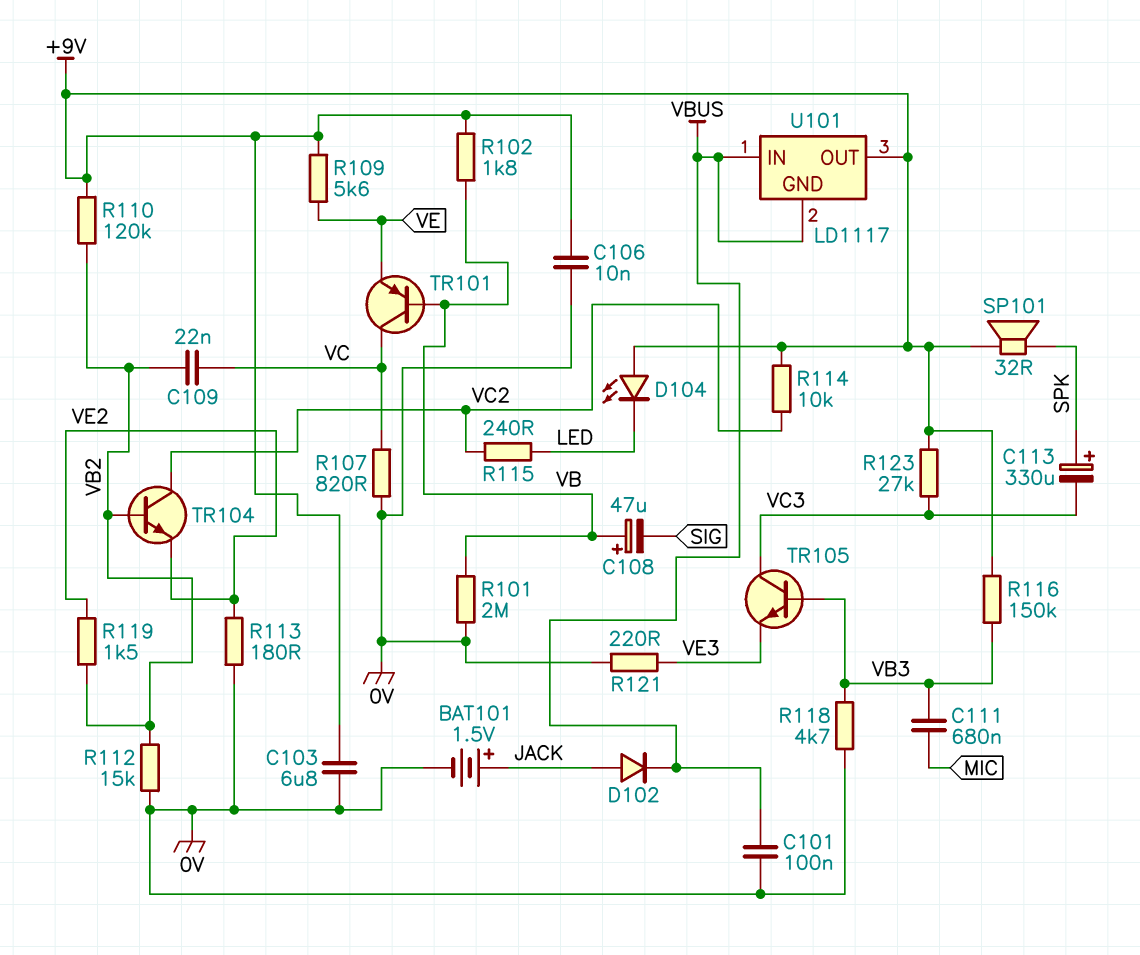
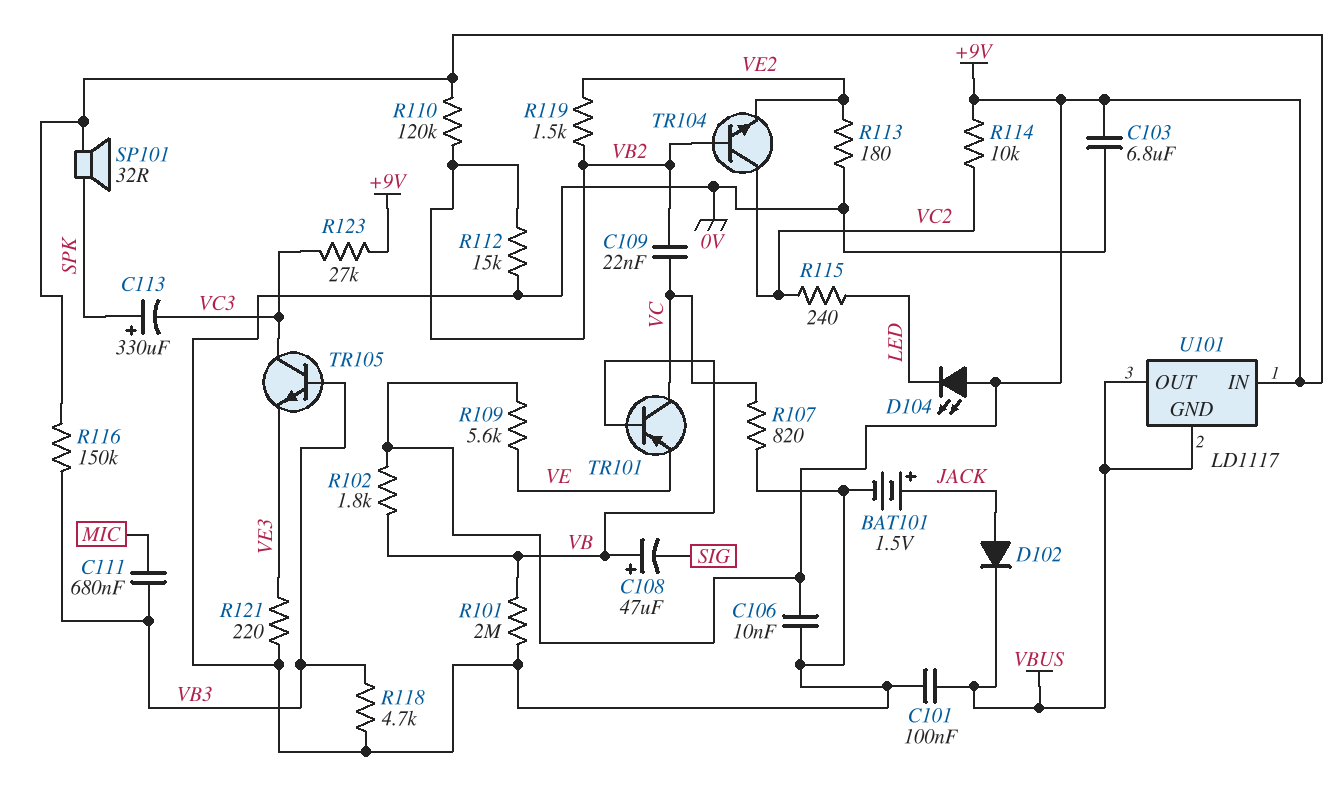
U101 pin IN: VBUS -> +9V
U101 pin OUT: +9V -> VBUS

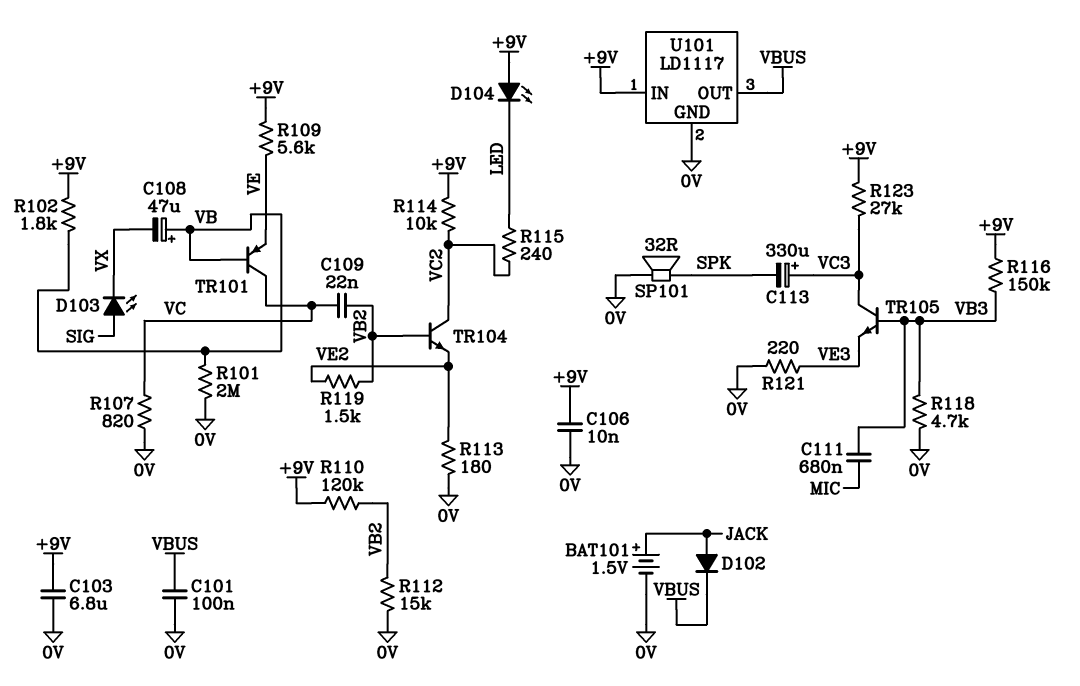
C108: 47uF (plus VB, minus SIG) -> 47uF (plus VB, minus VX)
C113: 330uF (plus SPK, minus VC3) -> 330uF (plus VC3, minus SPK)
D103: none -> LED (A SIG, K VX)
SP101: speaker 32R (+9V, SPK) -> speaker 32R (0V, SPK)
U101 pin GND: VBUS -> 0V

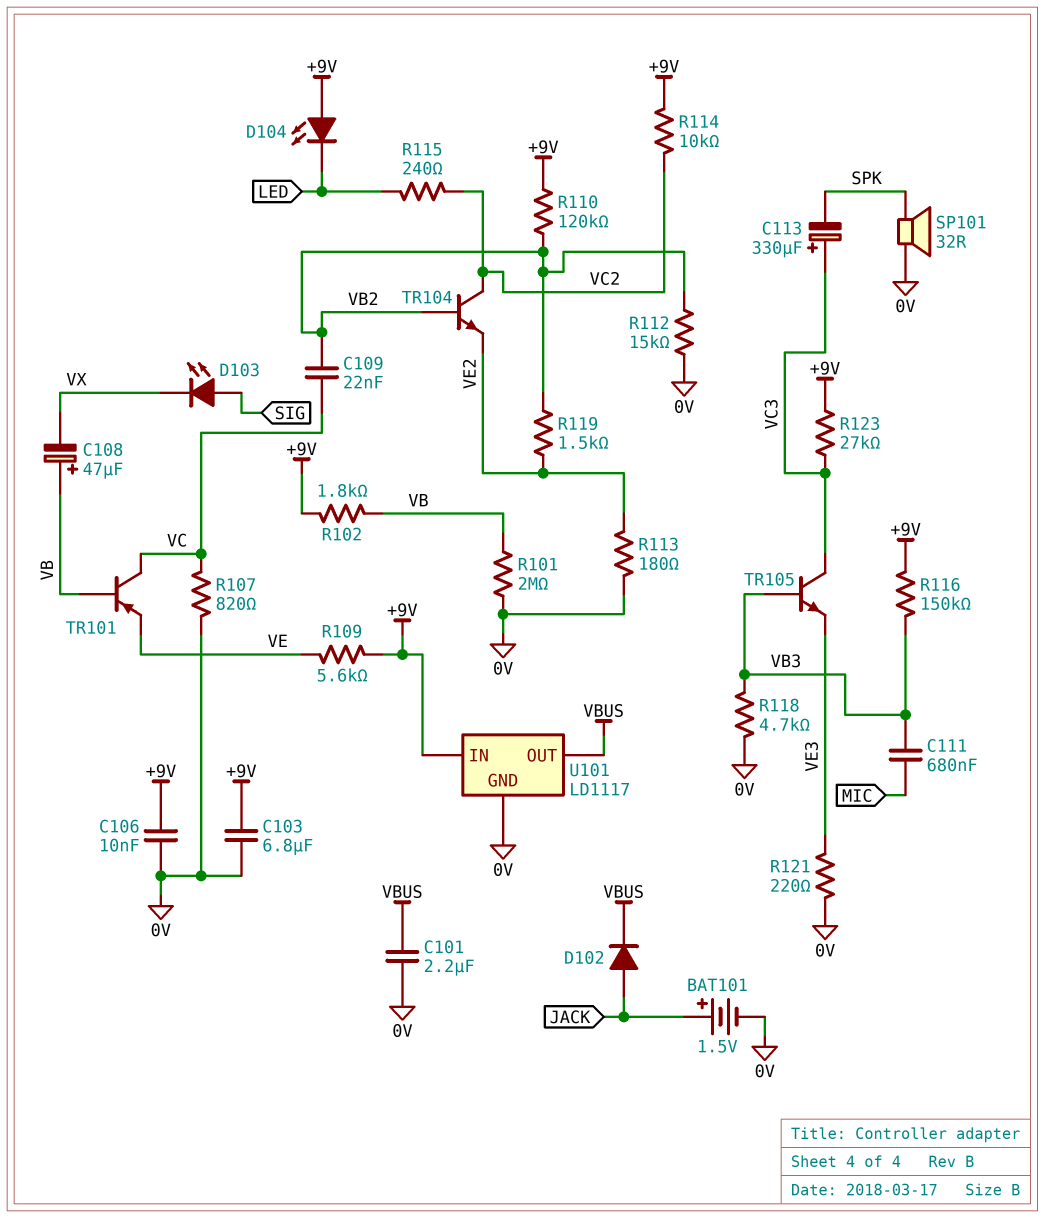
C101: 100nF (0V, VBUS) -> 2.2uF (0V, VBUS)

